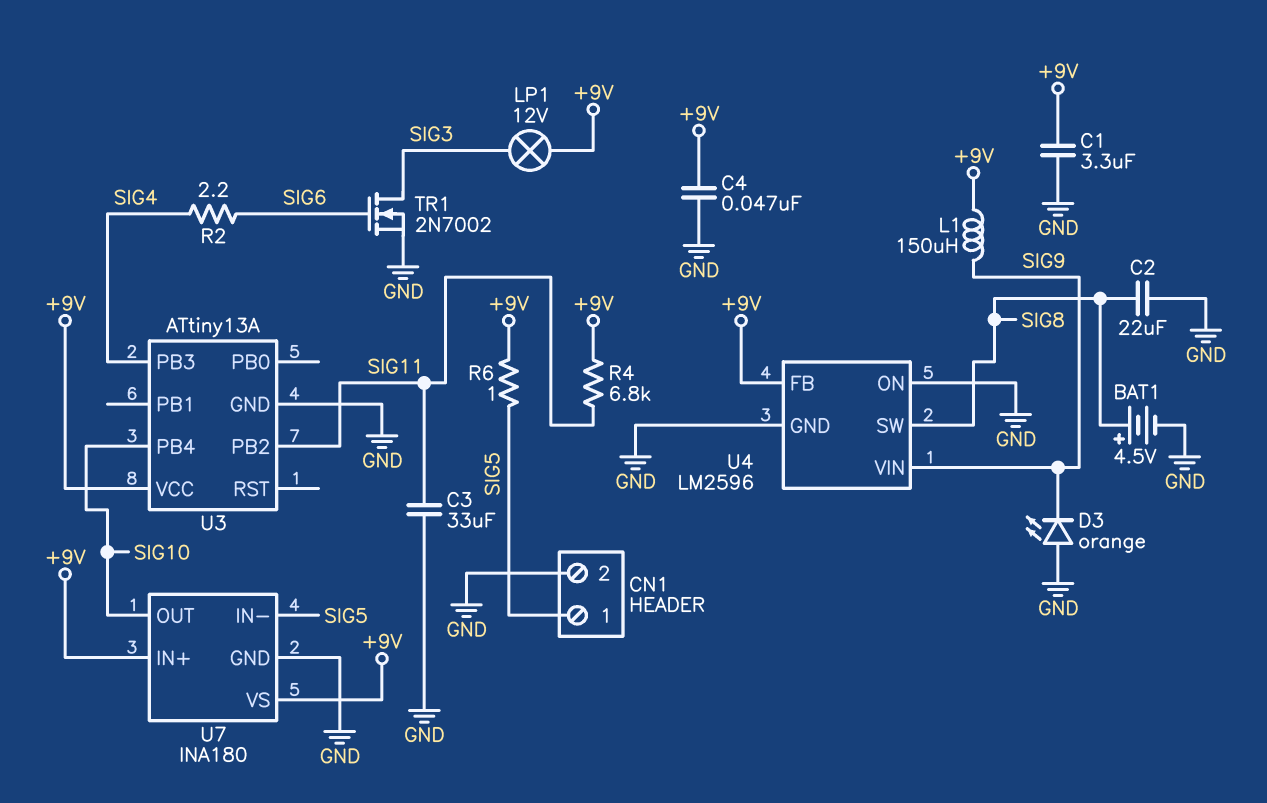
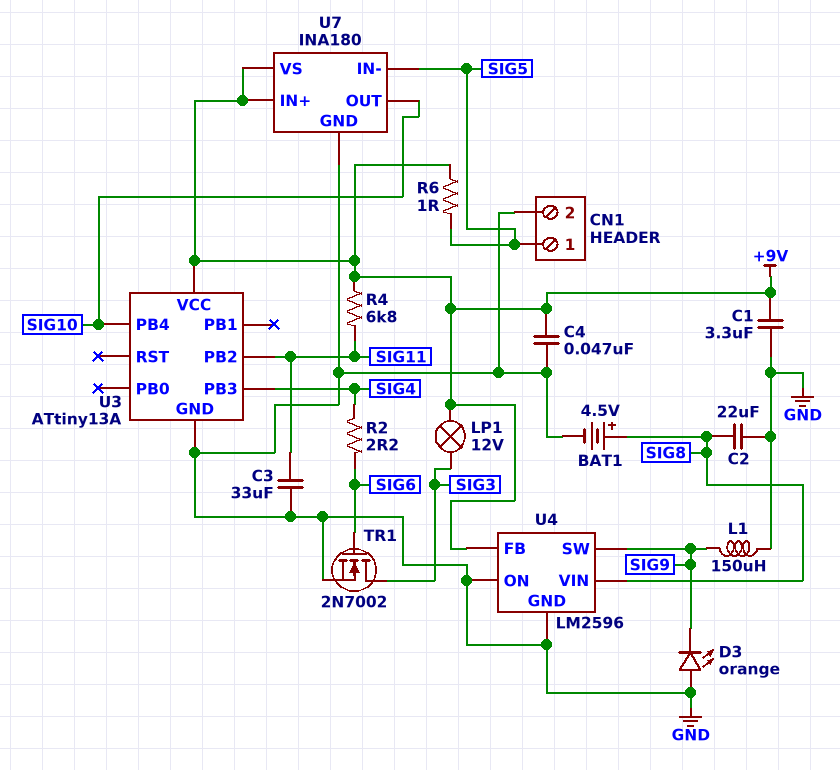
L1: 150uH (+9V, SIG9) -> 150uH (GND, SIG9)
U4 pin SW: SIG8 -> SIG9
U4 pin VIN: SIG9 -> SIG8

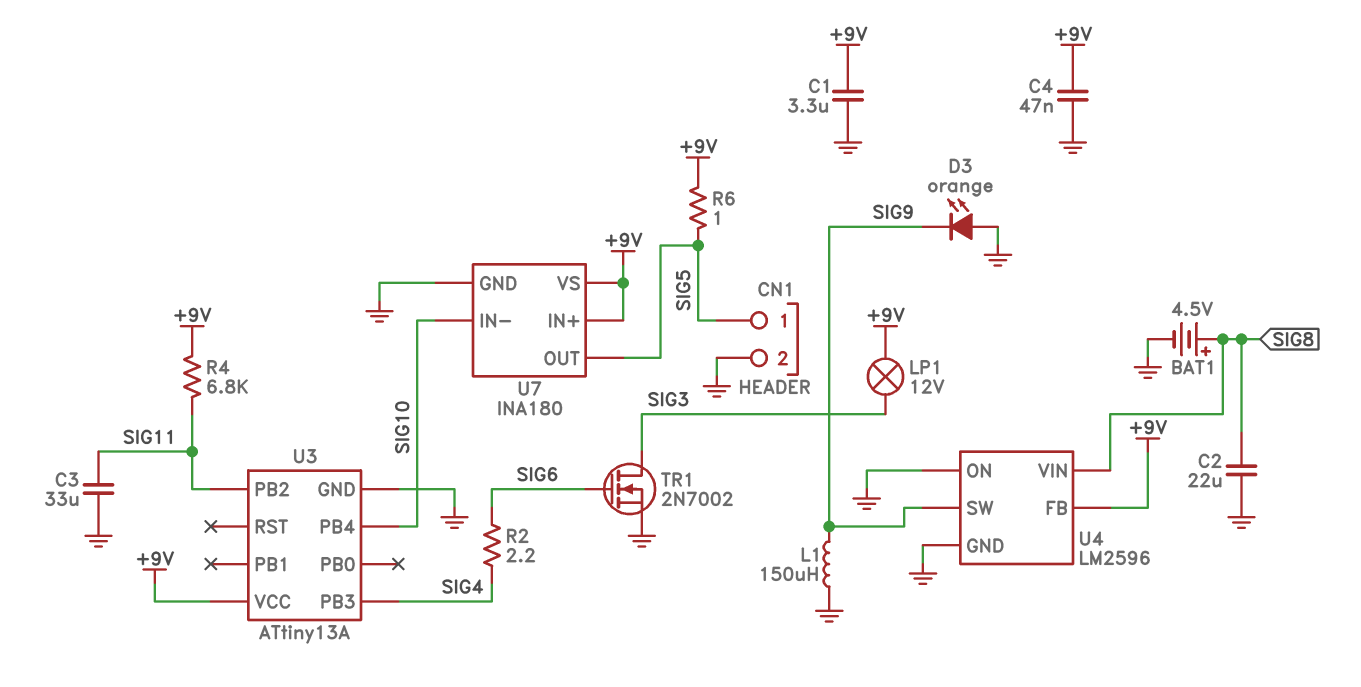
U7 pin IN-: SIG5 -> SIG10
U7 pin OUT: SIG10 -> SIG5

